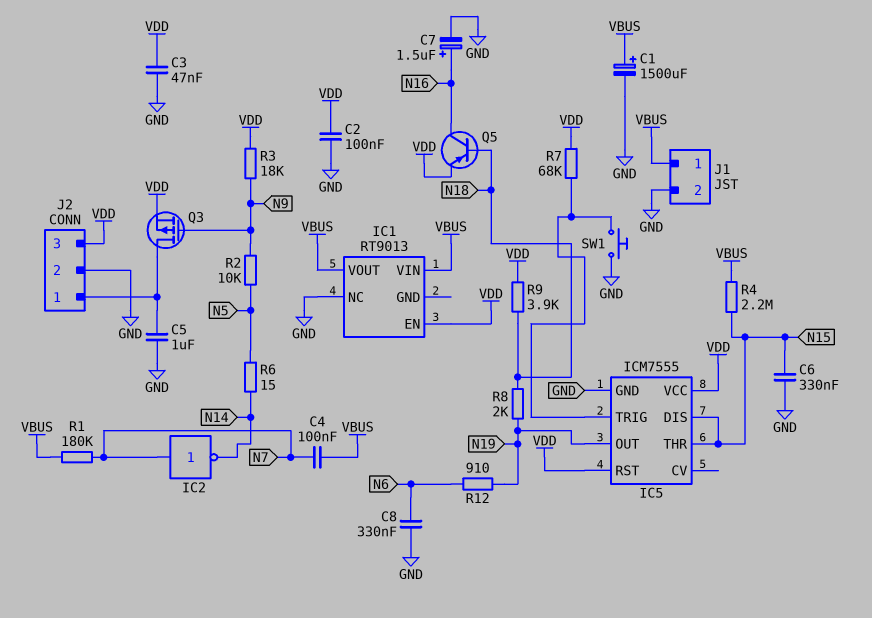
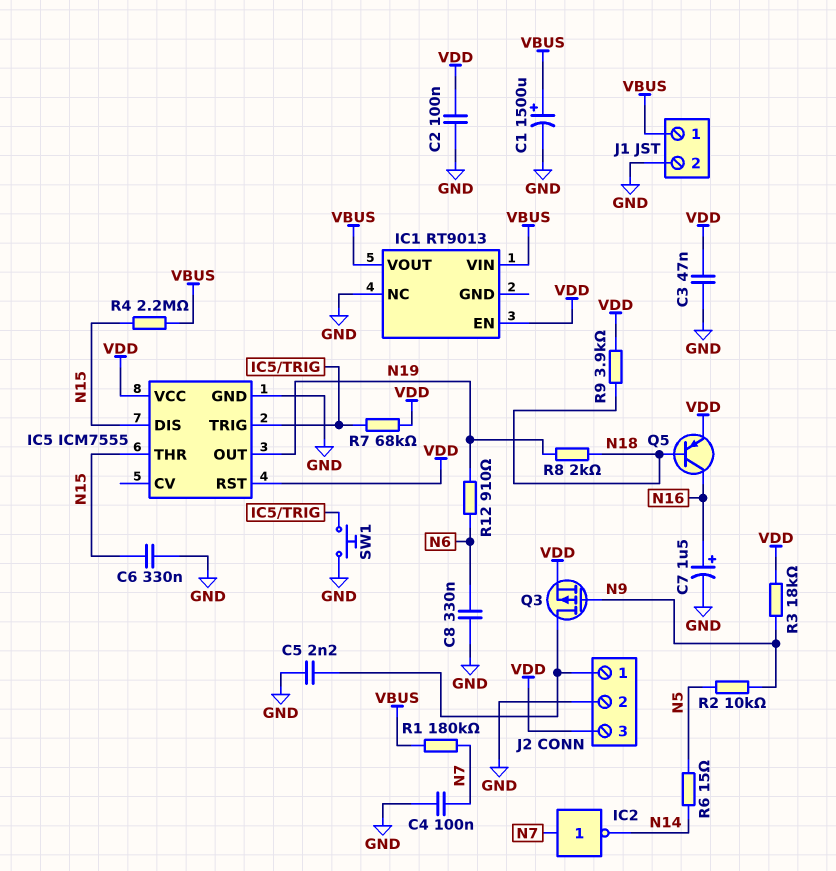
C4: 100nF (N7, VBUS) -> 100nF (GND, N7)
C5: 1uF (GND, J2/1) -> 2.2nF (GND, J2/1)

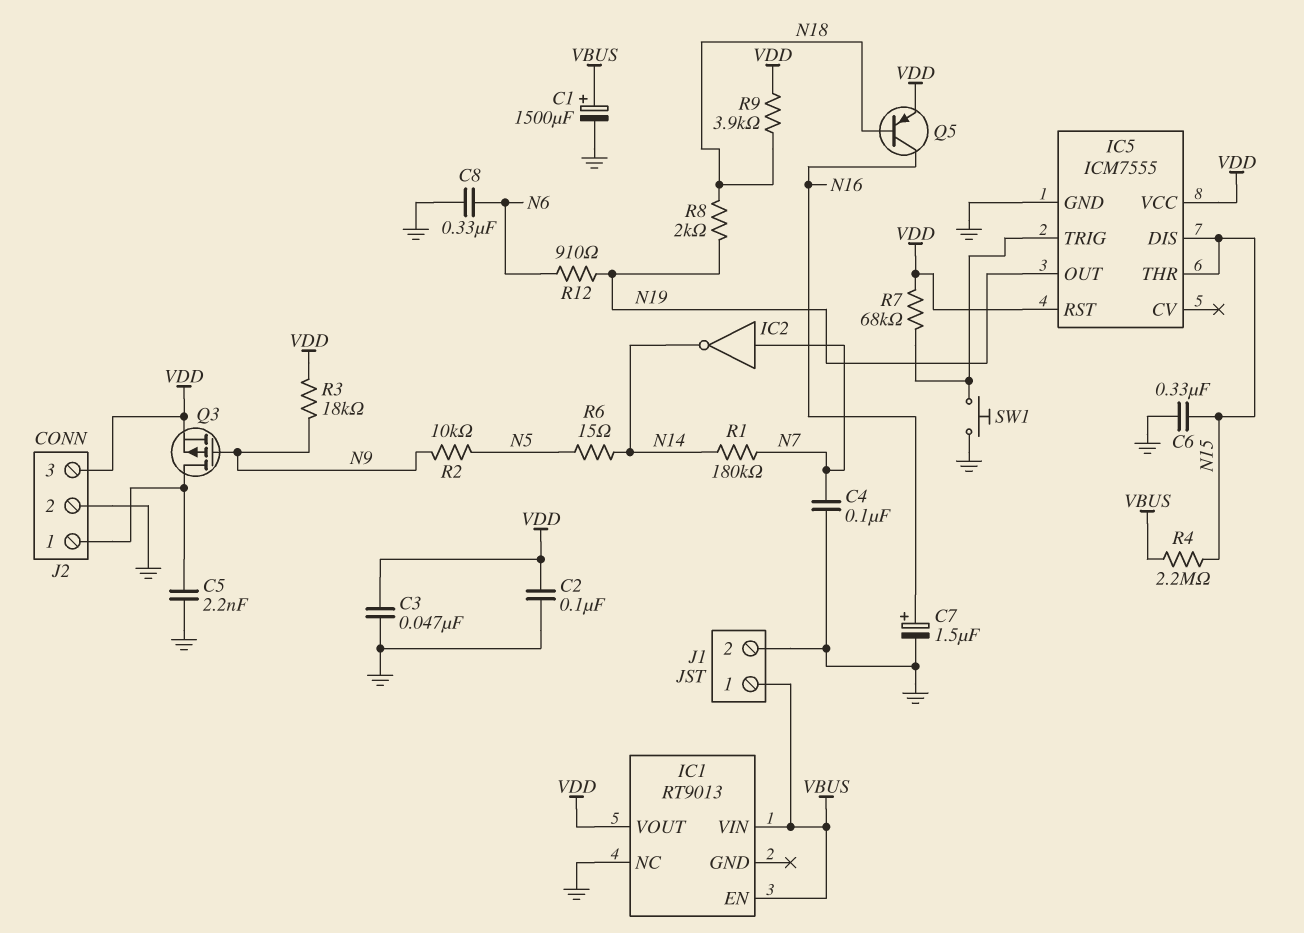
IC1 pin EN: VDD -> VBUS
IC1 pin VOUT: VBUS -> VDD
R1: 180k (N7, VBUS) -> 180k (N7, N14)

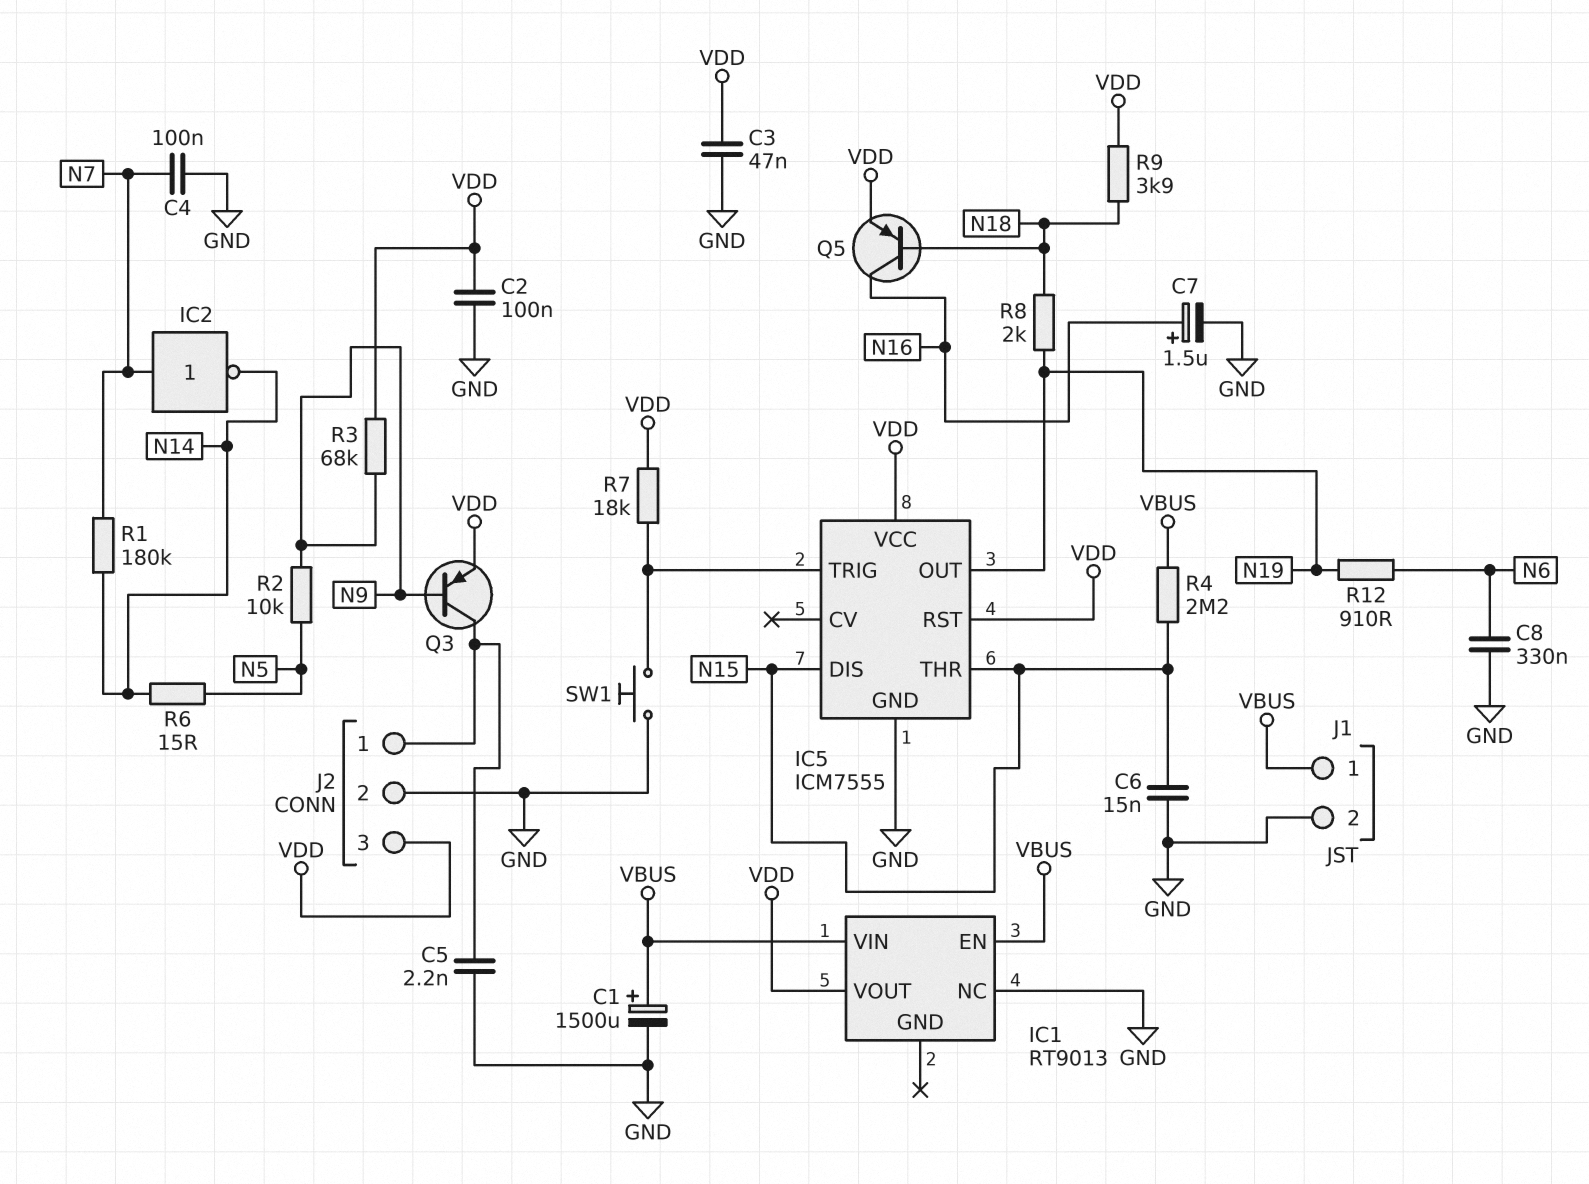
C6: 330nF (GND, N15) -> 15nF (GND, N15)
Q3: PMOS (G N9, D J2/1, S VDD) -> PNP (B N9, C J2/1, E VDD)
R3: 18k (N9, VDD) -> 68k (N9, VDD)
R7: 68k (IC5/TRIG, VDD) -> 18k (IC5/TRIG, VDD)

